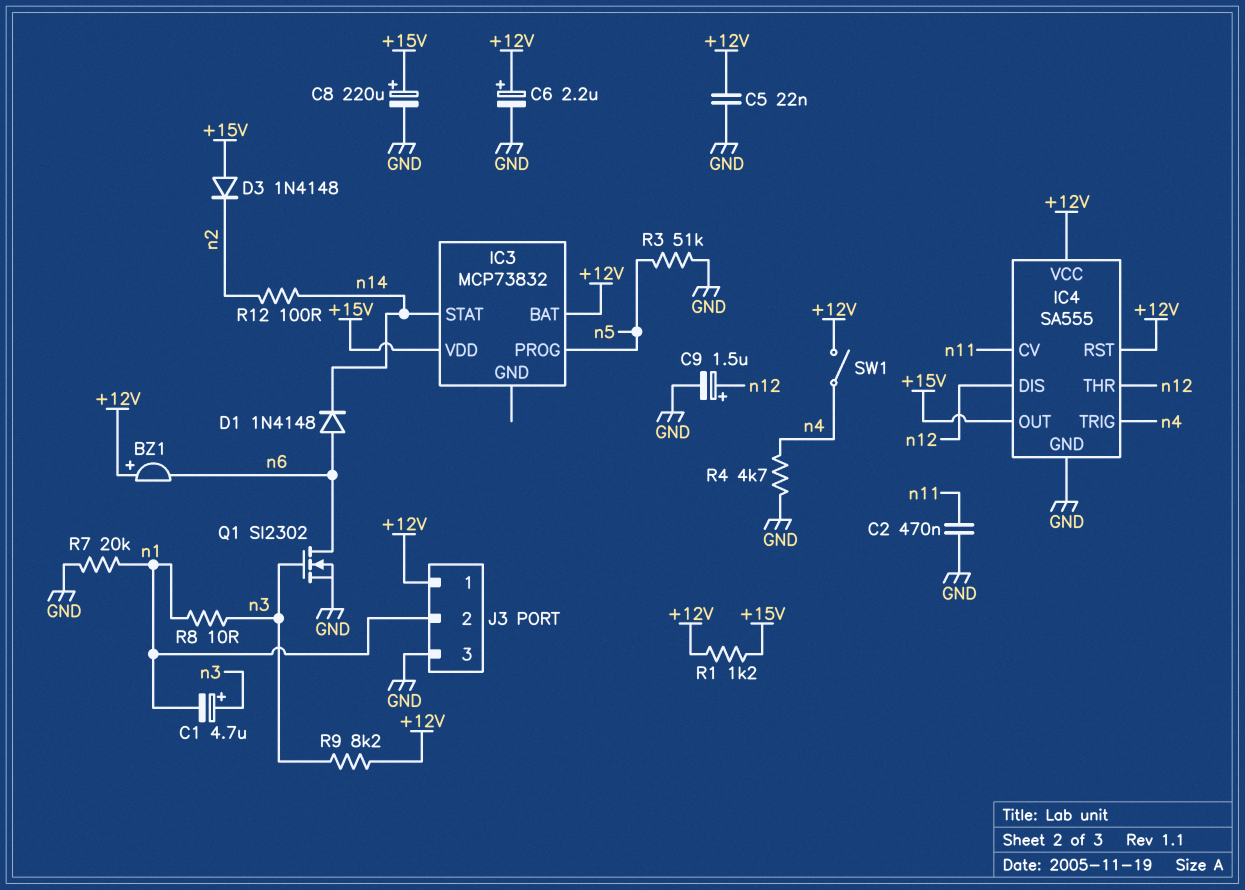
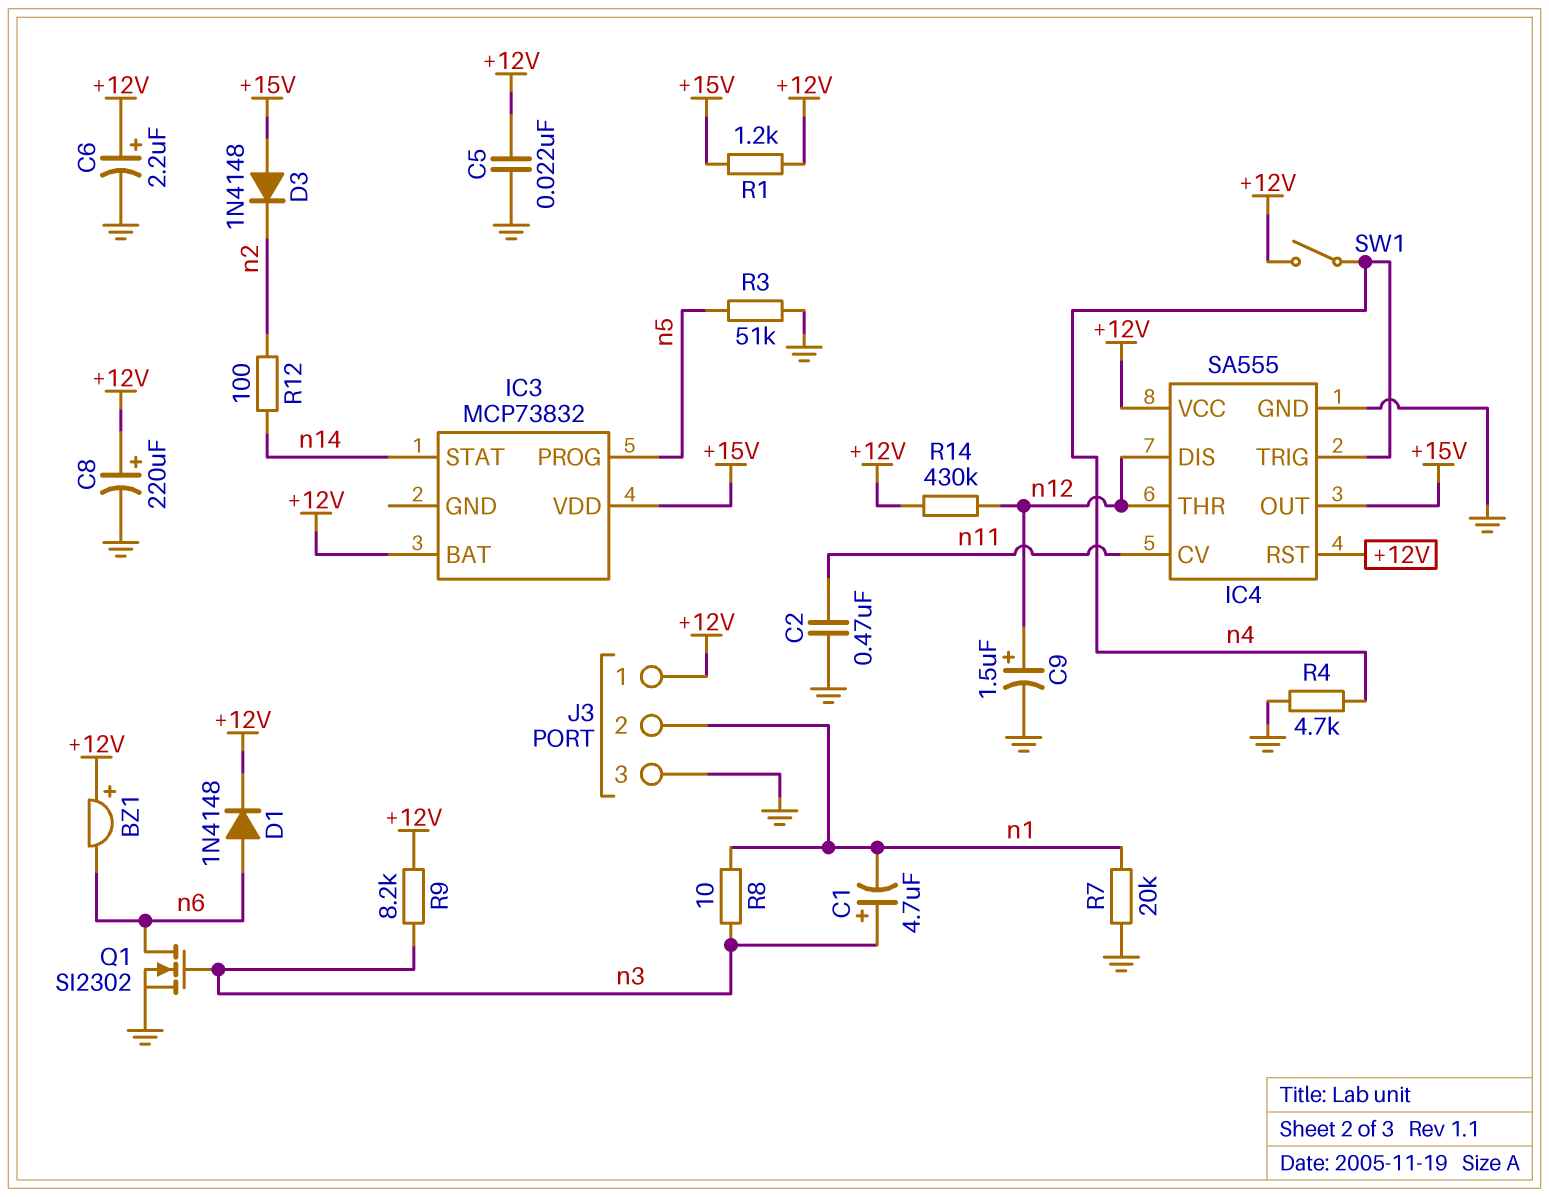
C8: 220uF (plus +15V, minus GND) -> 220uF (plus +12V, minus GND)
D1: diode 1N4148 (A n6, K n14) -> diode 1N4148 (A n6, K +12V)
R14: none -> 430k (+12V, n12)

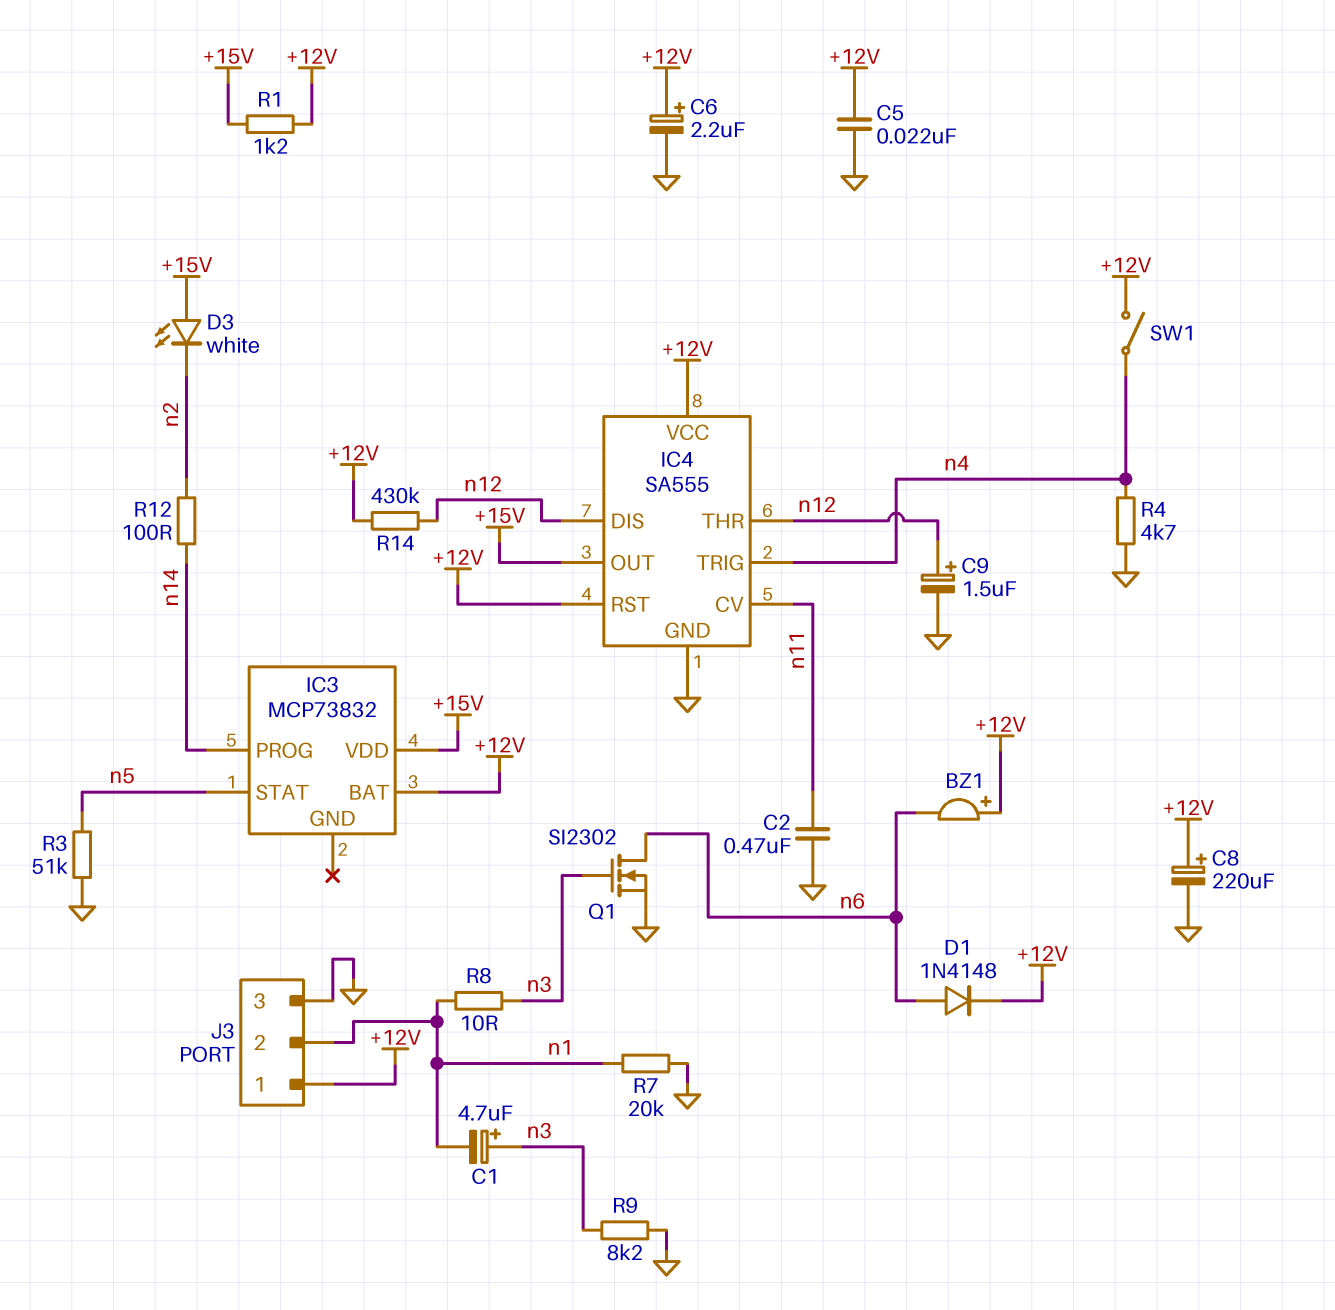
D3: diode 1N4148 (A +15V, K n2) -> LED white (A +15V, K n2)
IC3 pin PROG: n5 -> n14
IC3 pin STAT: n14 -> n5
R9: 8.2k (+12V, n3) -> 8.2k (GND, n3)

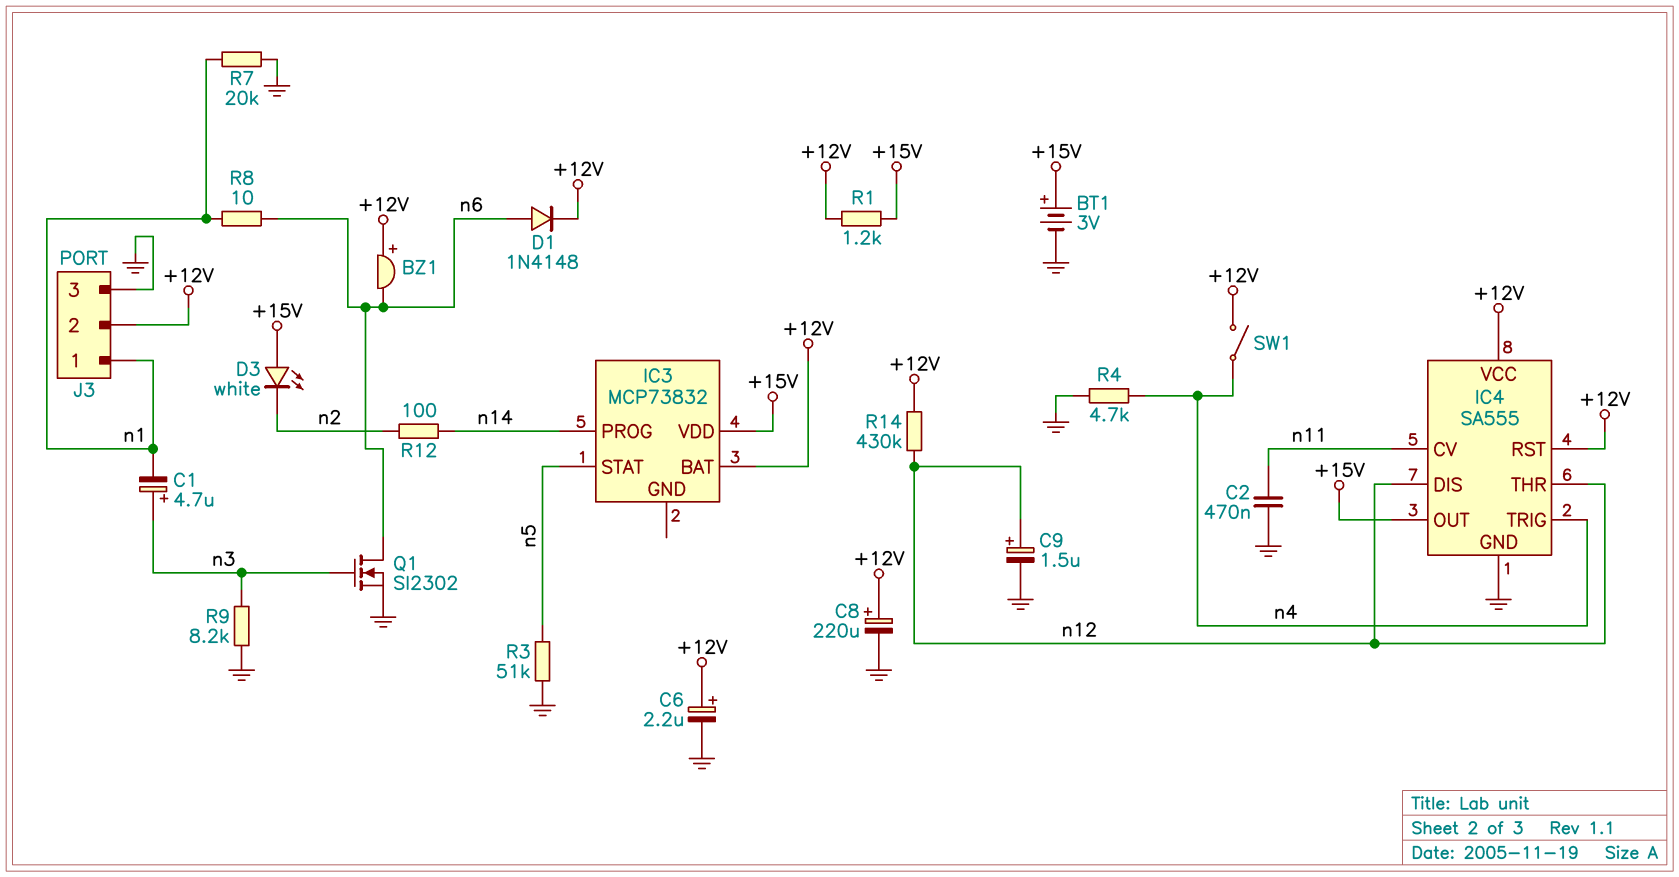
BT1: none -> 3V (plus +15V, minus GND)
C5: 22nF (+12V, GND) -> none
J3 pin 1: +12V -> n1
J3 pin 2: n1 -> +12V
R8: 10 (n1, n3) -> 10 (n1, n6)

